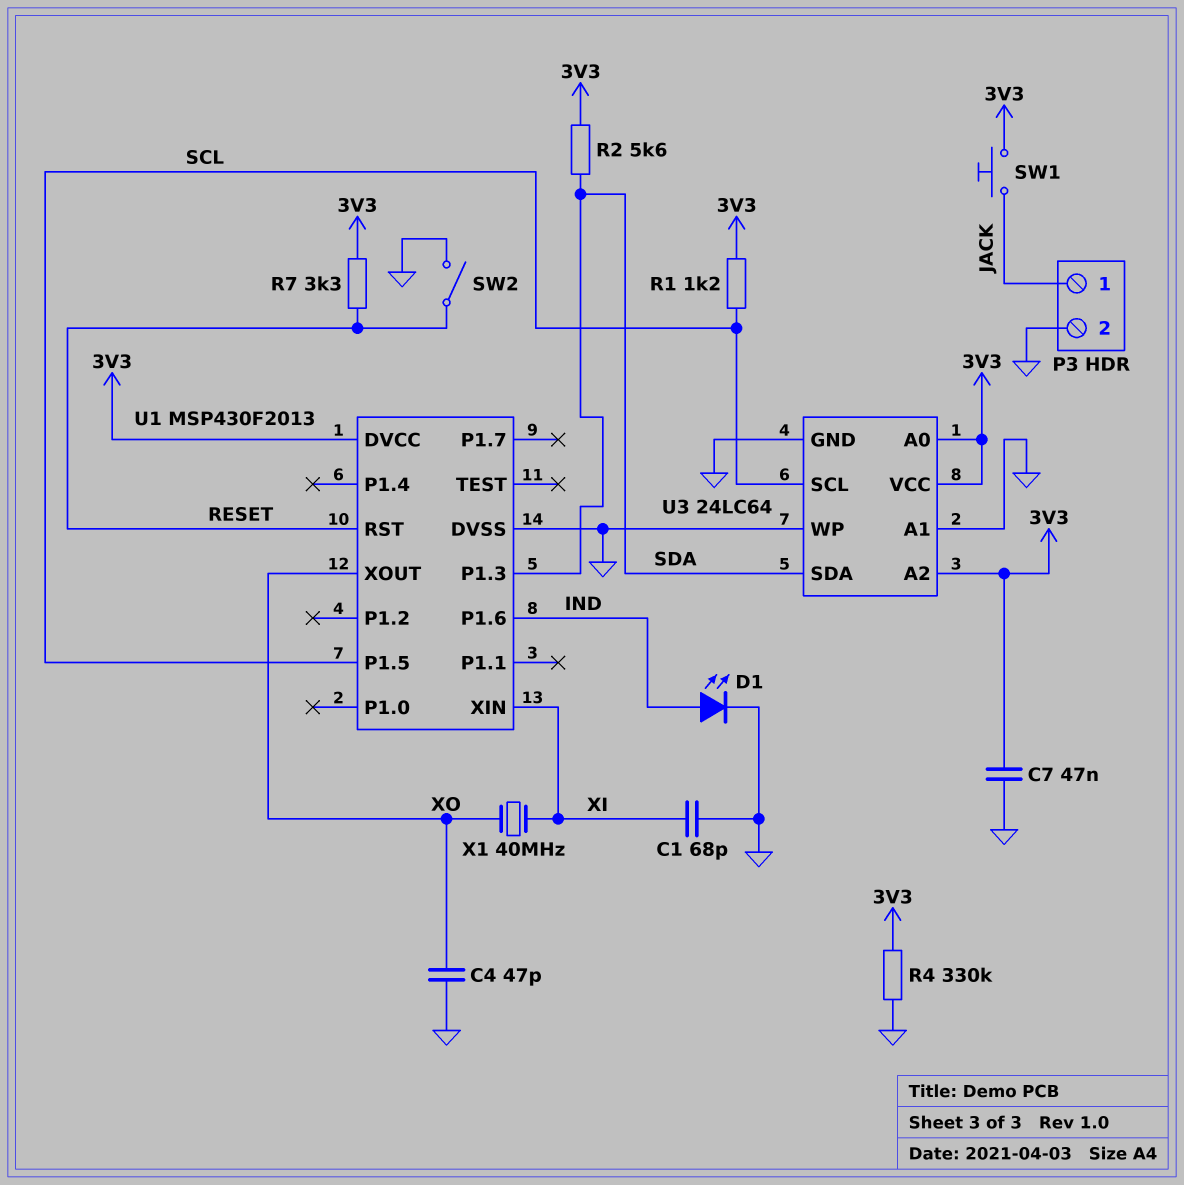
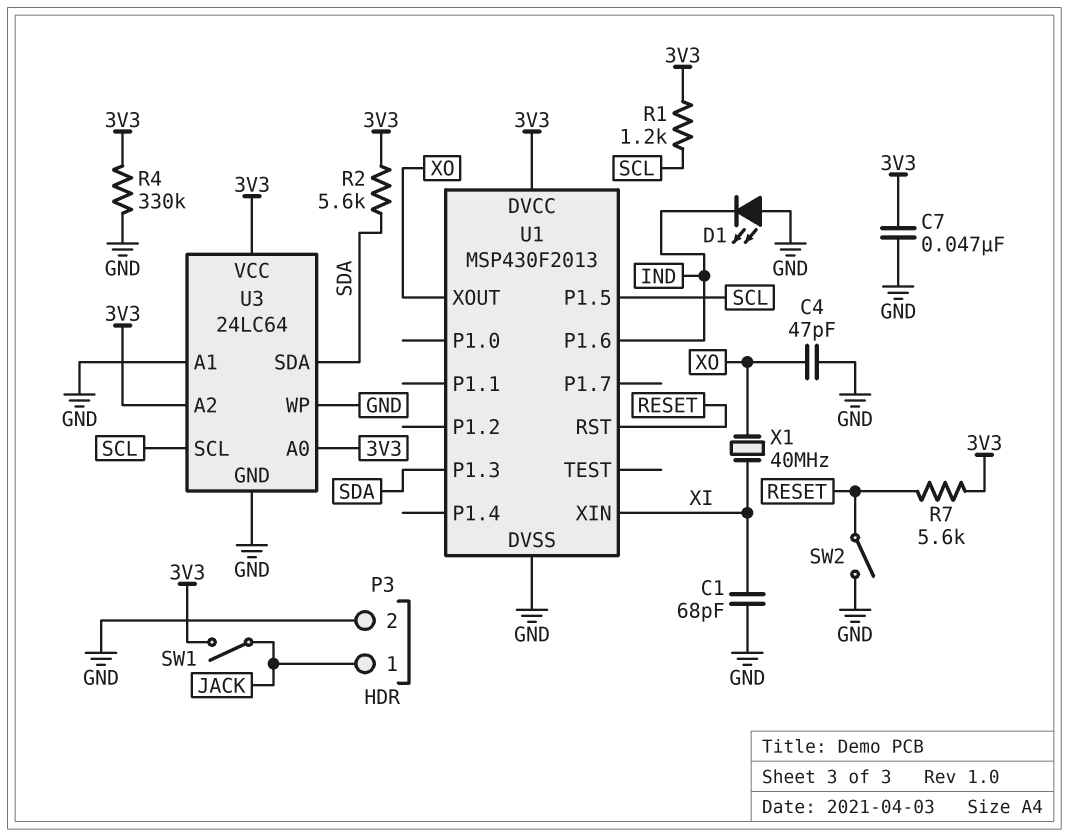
D1: LED (A IND, K GND) -> LED (A GND, K IND)
R7: 3.3k (3V3, RESET) -> 5.6k (3V3, RESET)
SW1: button (3V3, JACK) -> switch (3V3, JACK)

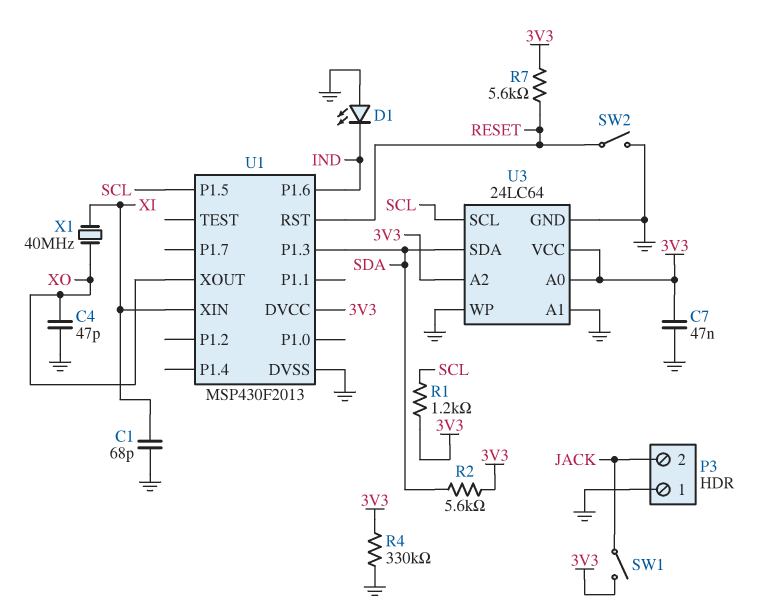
P3 pin 1: JACK -> GND
P3 pin 2: GND -> JACK

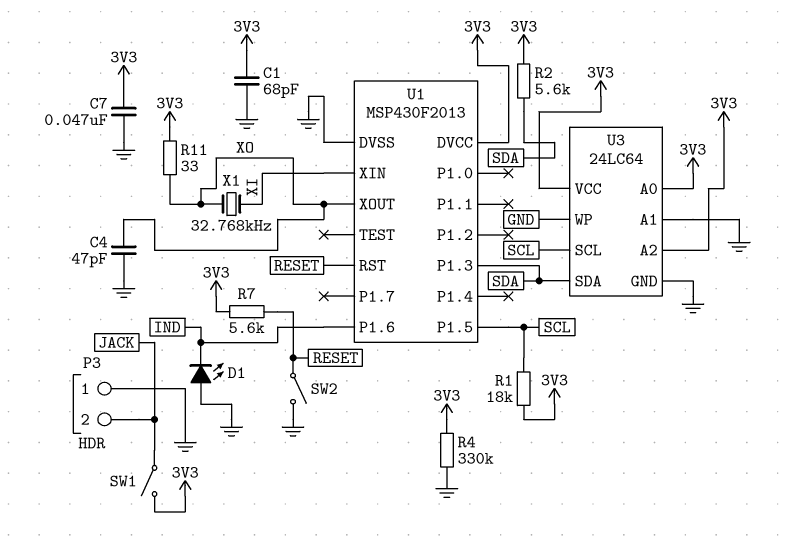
C1: 68pF (GND, XI) -> 68pF (3V3, GND)
R1: 1.2k (3V3, SCL) -> 18k (3V3, SCL)
R11: none -> 33 (3V3, XO)
X1: 40MHz (XI, XO) -> 32.768kHz (XI, XO)

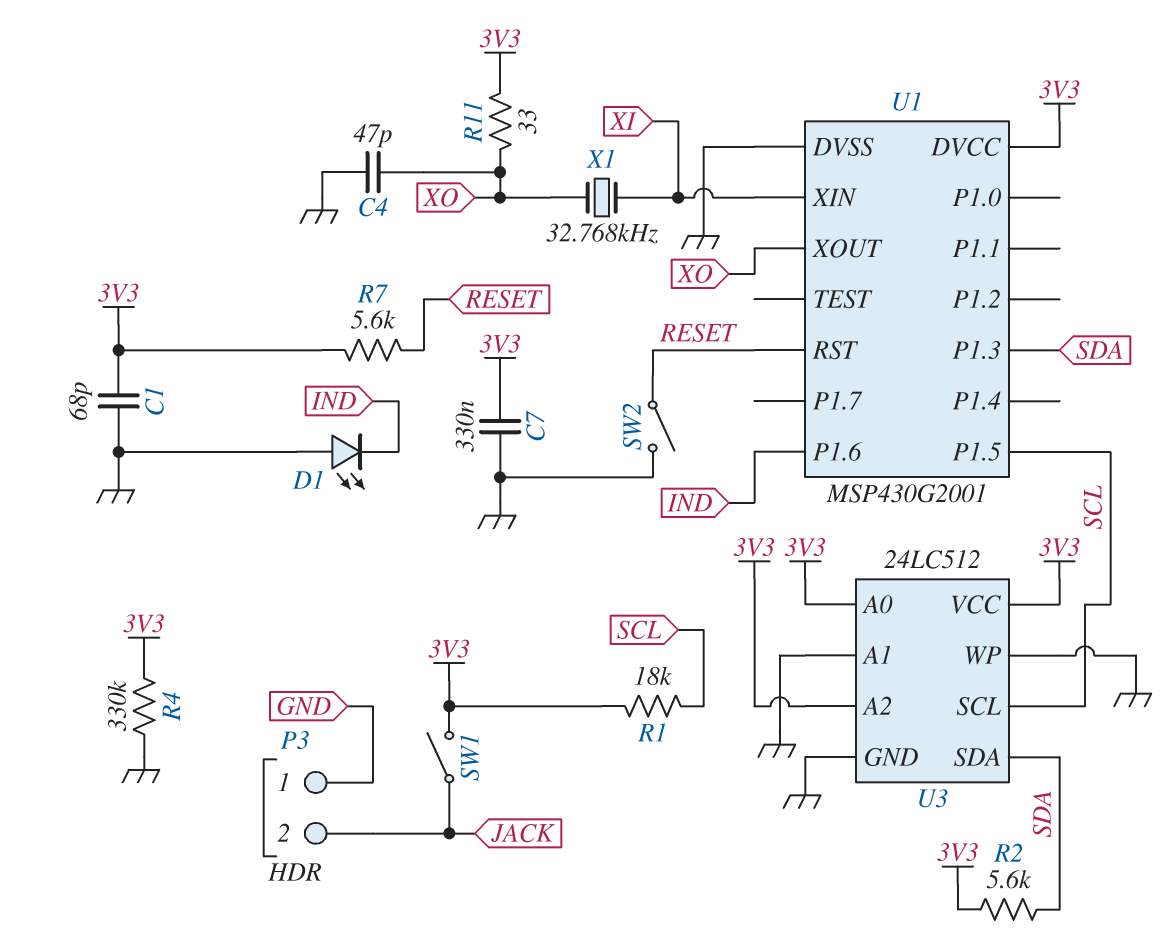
C7: 47nF (3V3, GND) -> 330nF (3V3, GND)
U1: MSP430F2013 -> MSP430G2001
U3: 24LC64 -> 24LC512

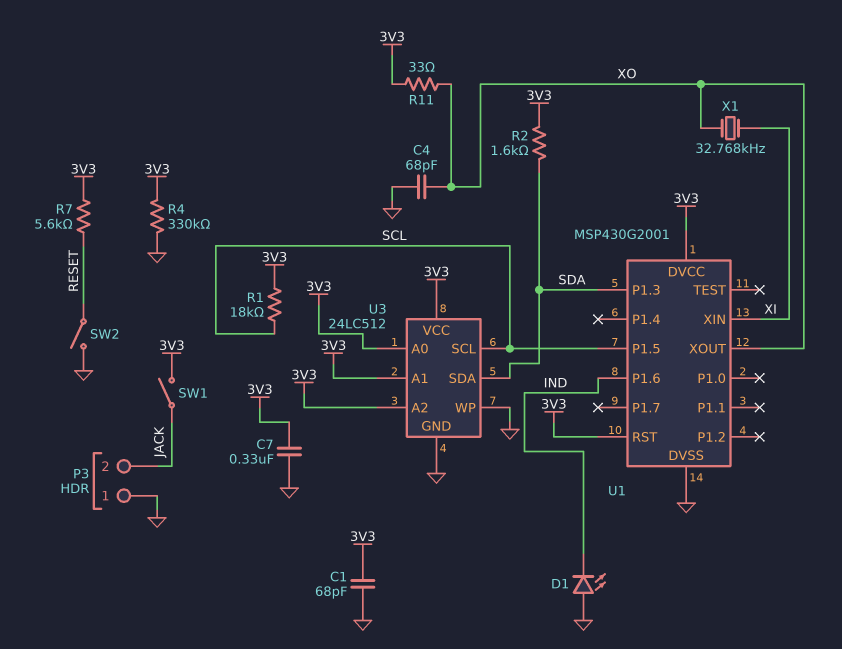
C4: 47pF (GND, XO) -> 68pF (GND, XO)
R2: 5.6k (3V3, SDA) -> 1.6k (3V3, SDA)
U1 pin RST: RESET -> 3V3
U3 pin A1: GND -> 3V3

